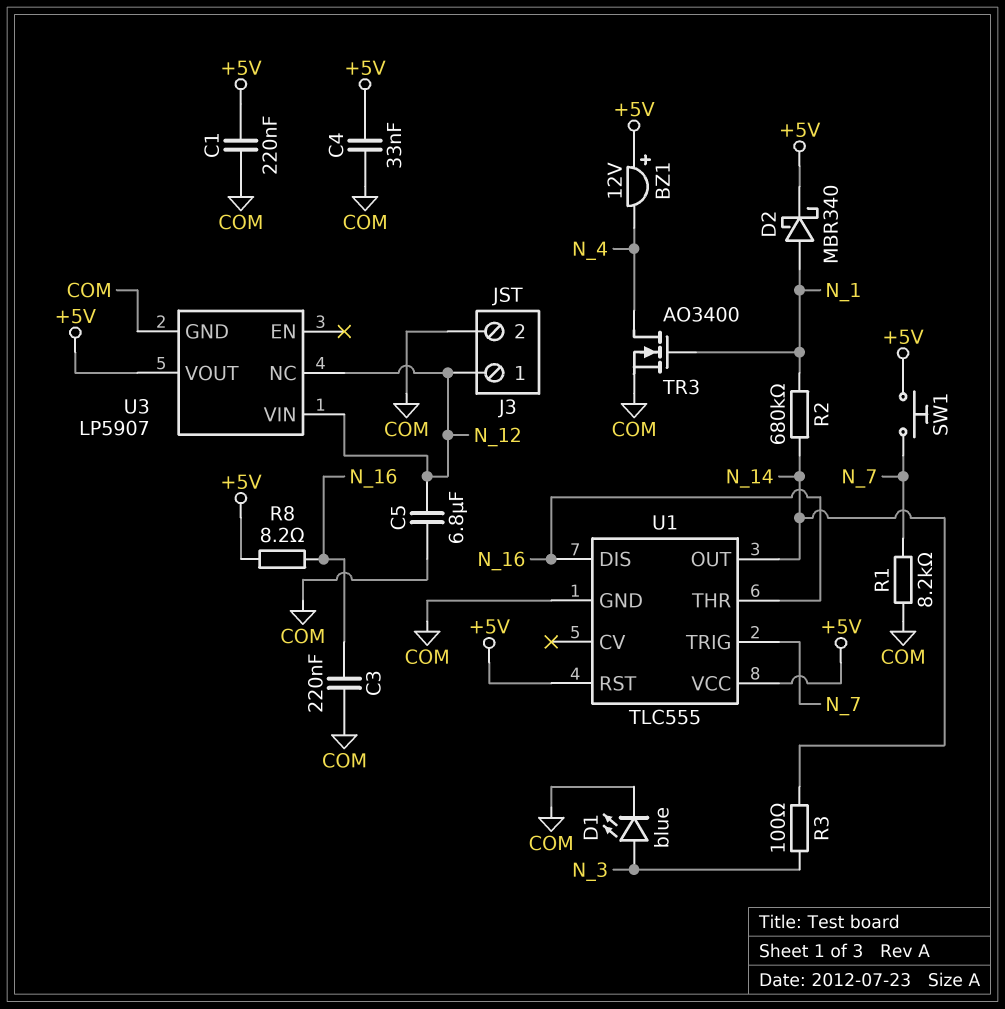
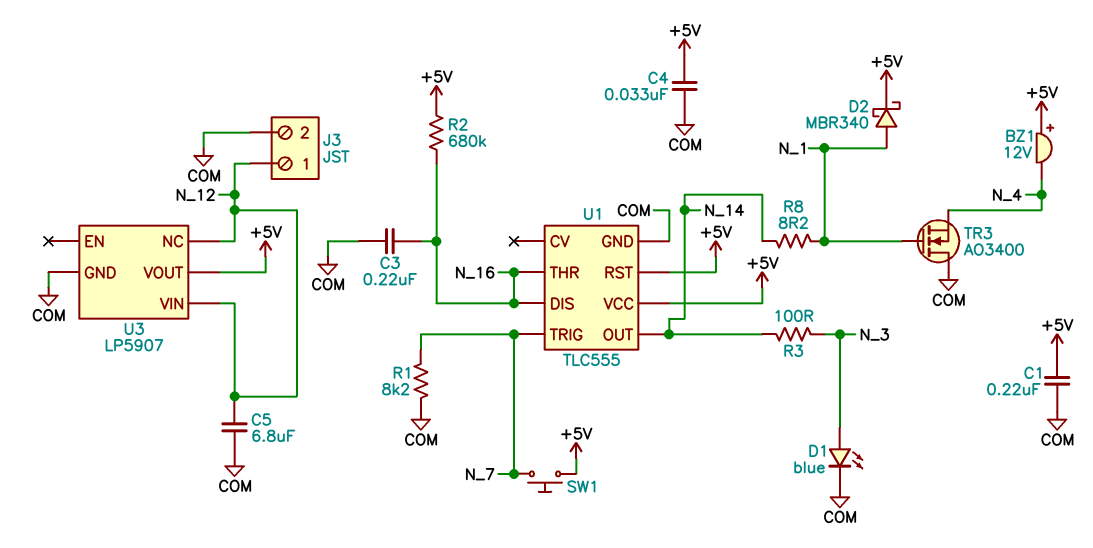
R2: 680k (N_1, N_14) -> 680k (+5V, N_16)
R8: 8.2 (+5V, N_16) -> 8.2 (N_1, N_14)
TR3: NMOS AO3400 (G N_1, D N_4, S COM) -> NMOS AO3400 (G N_1, D COM, S N_4)

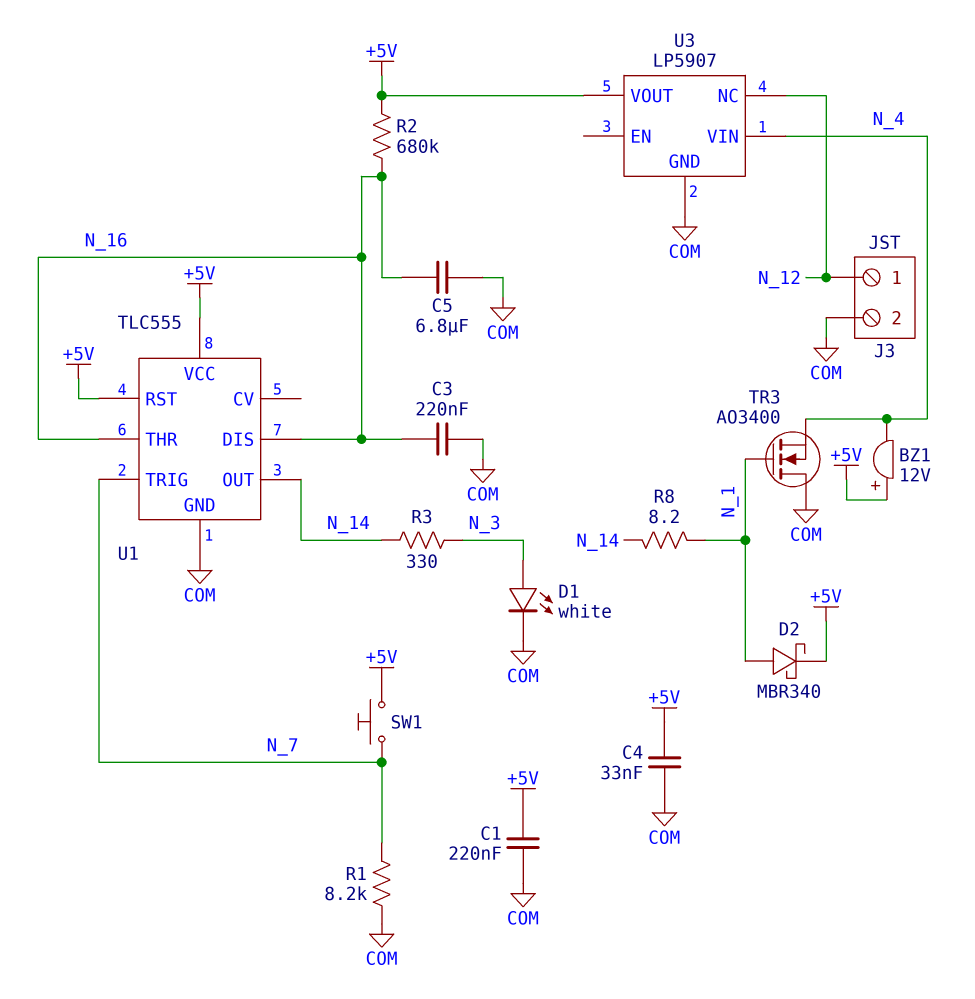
C5: 6.8uF (COM, N_12) -> 6.8uF (COM, N_16)
D1: LED blue (A N_3, K COM) -> LED white (A N_3, K COM)
R3: 100 (N_3, N_14) -> 330 (N_3, N_14)
U3 pin VIN: N_12 -> N_4

